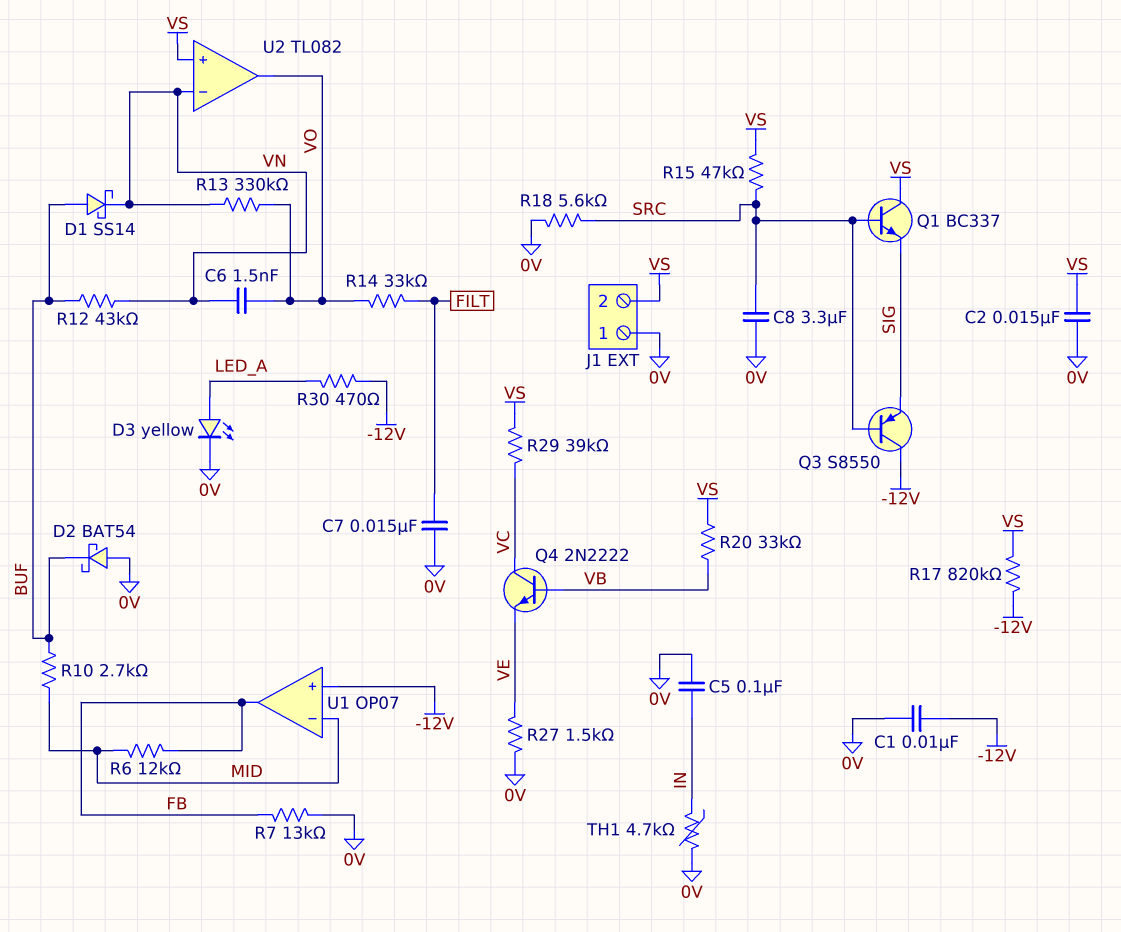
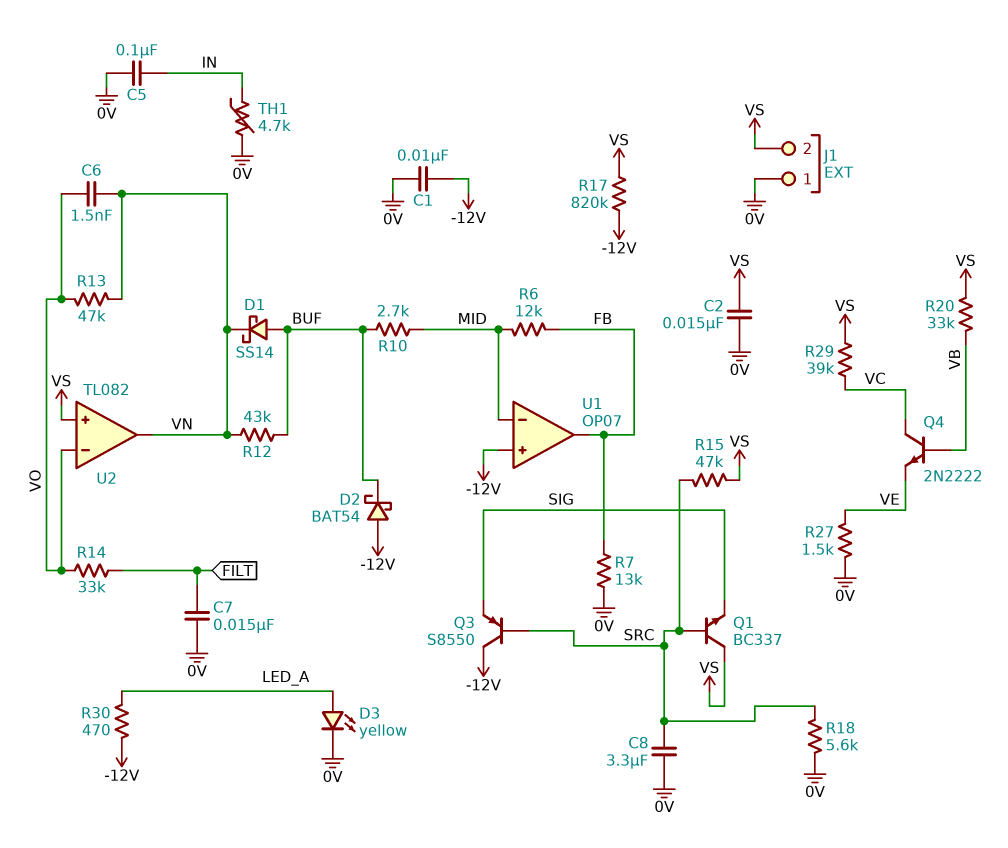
D2: schottky BAT54 (A 0V, K BUF) -> schottky BAT54 (A -12V, K BUF)
R13: 330k (VN, VO) -> 47k (VN, VO)
U2 pin in-: VN -> VO
U2 pin out: VO -> VN

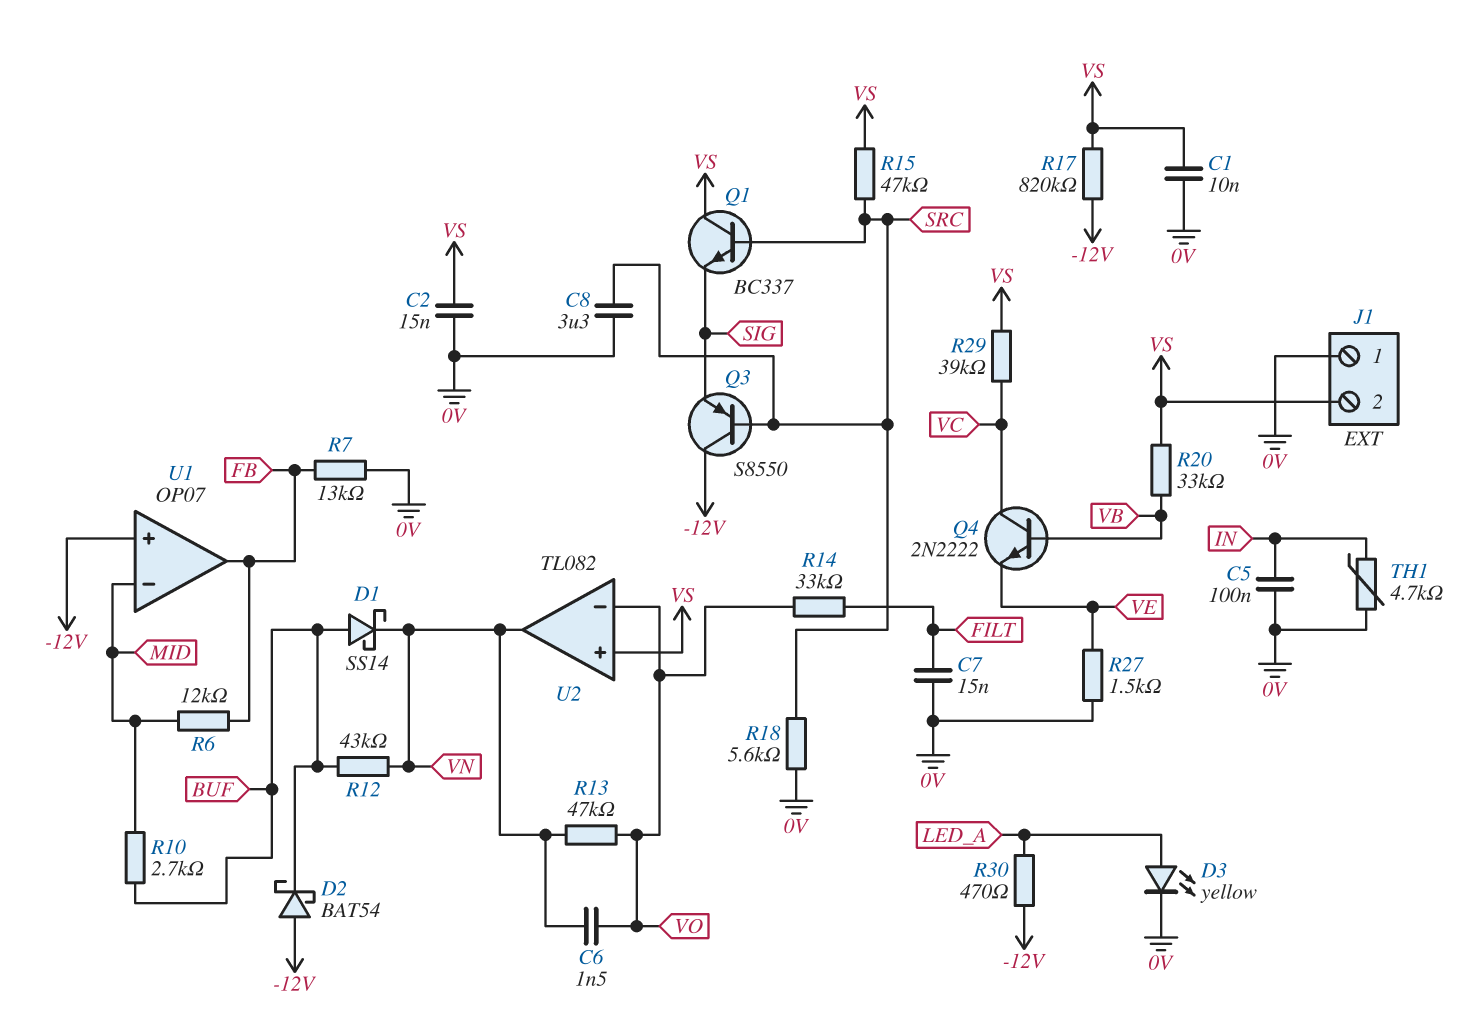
C1: 10nF (-12V, 0V) -> 10nF (0V, VS)

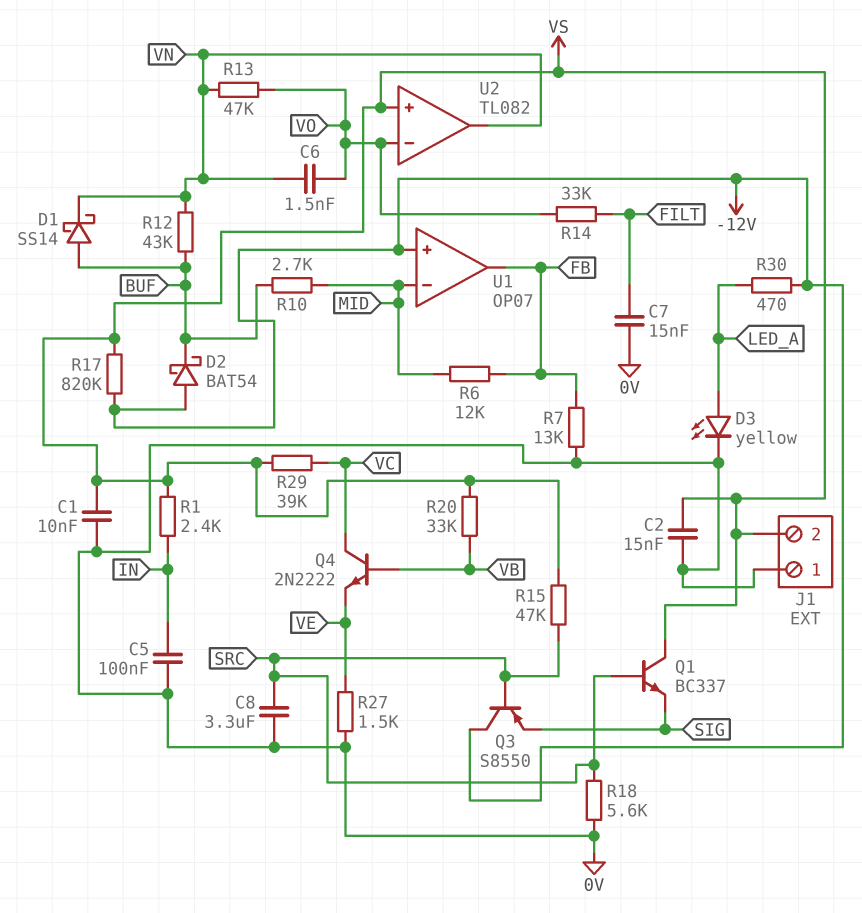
R1: none -> 2.4k (IN, VS)
TH1: 4.7k (0V, IN) -> none

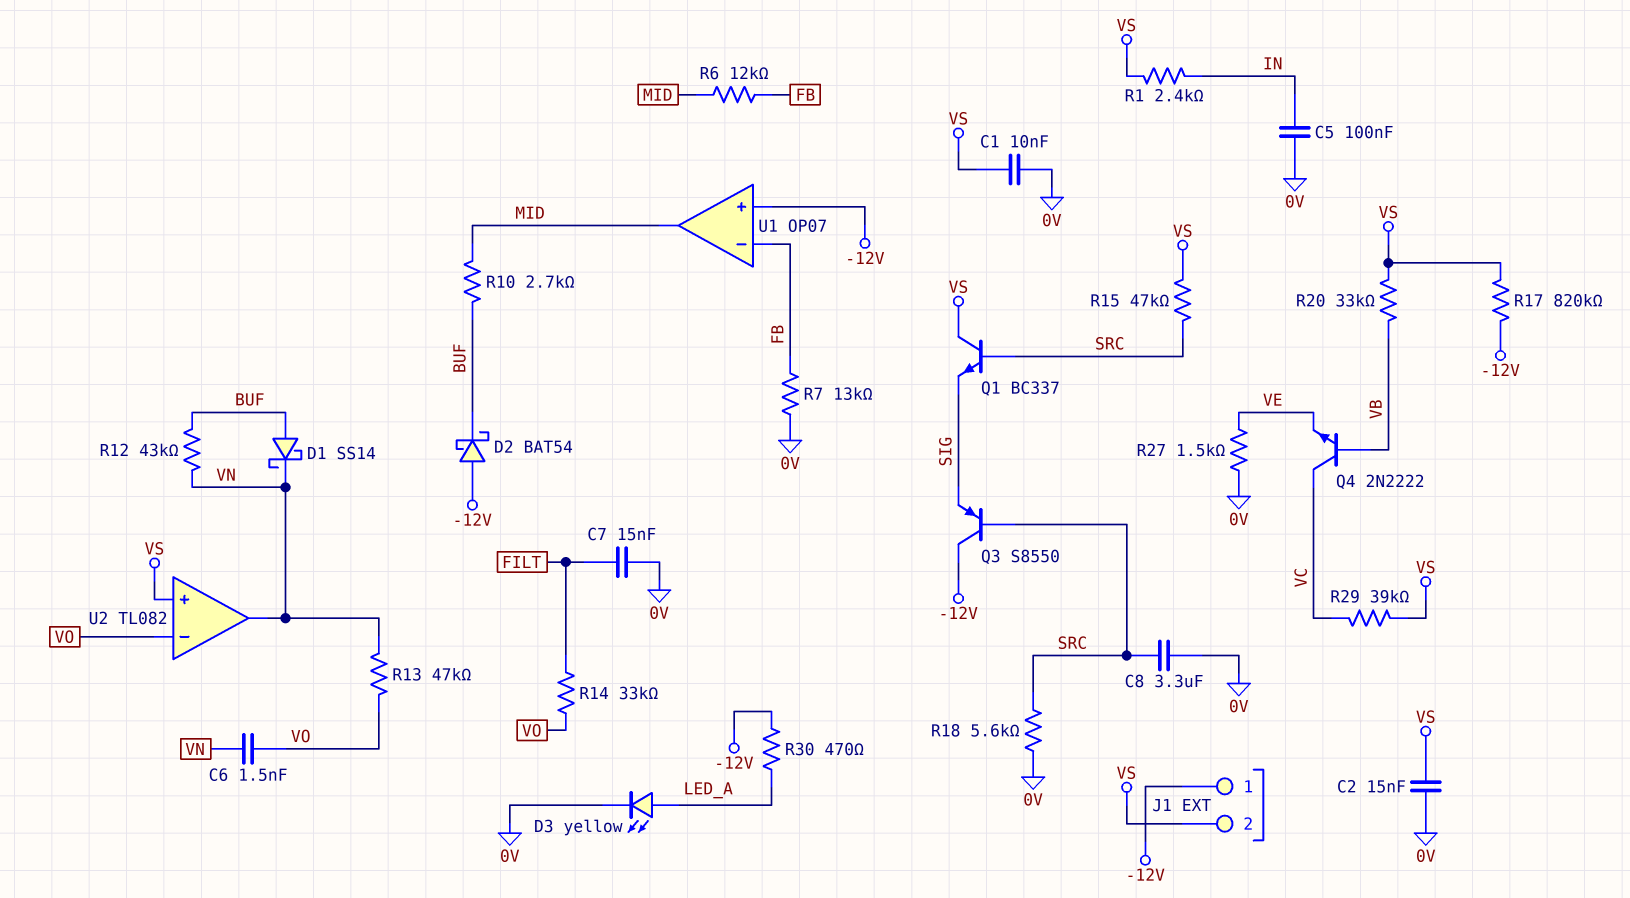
J1 pin 1: 0V -> -12V
U1 pin in-: MID -> FB
U1 pin out: FB -> MID

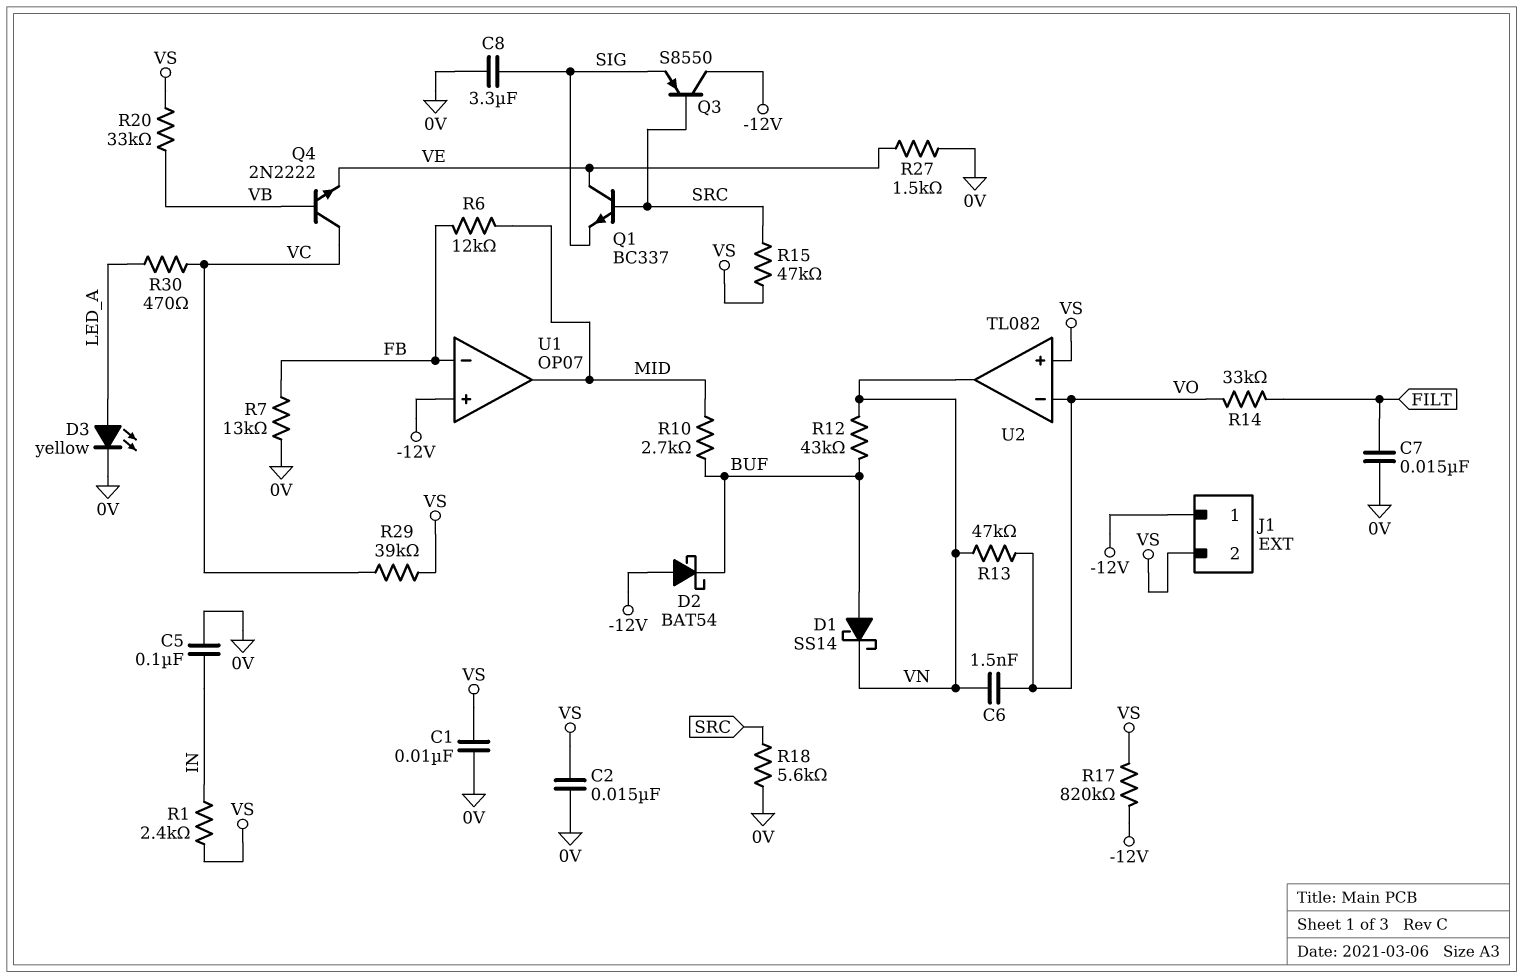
C8: 3.3uF (0V, SRC) -> 3.3uF (0V, SIG)
Q1: NPN BC337 (B SRC, C VS, E SIG) -> NPN BC337 (B SRC, C VE, E SIG)
R30: 470 (-12V, LED_A) -> 470 (LED_A, VC)

